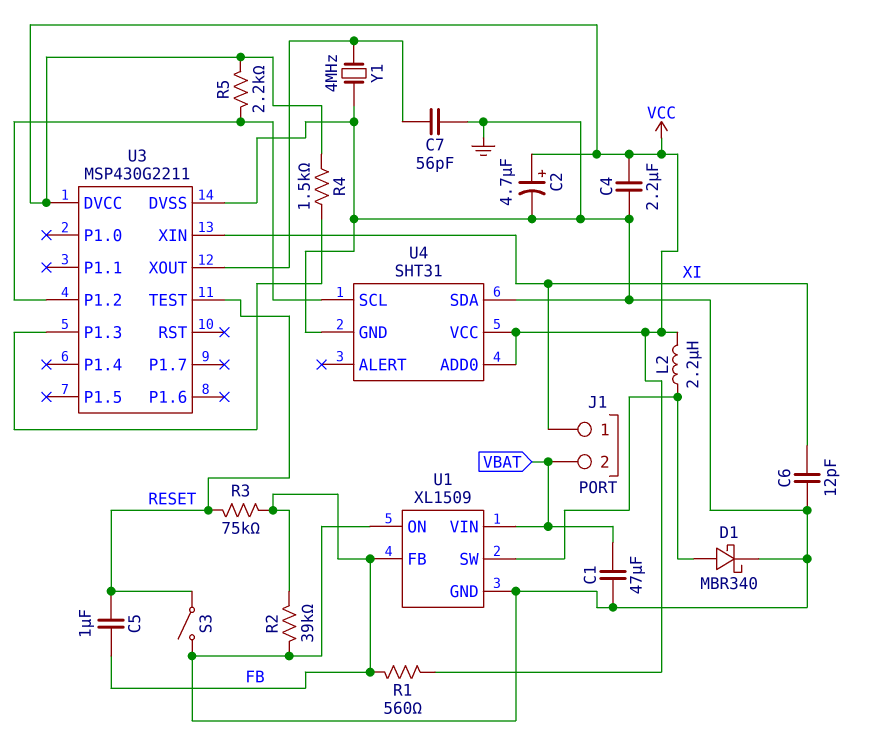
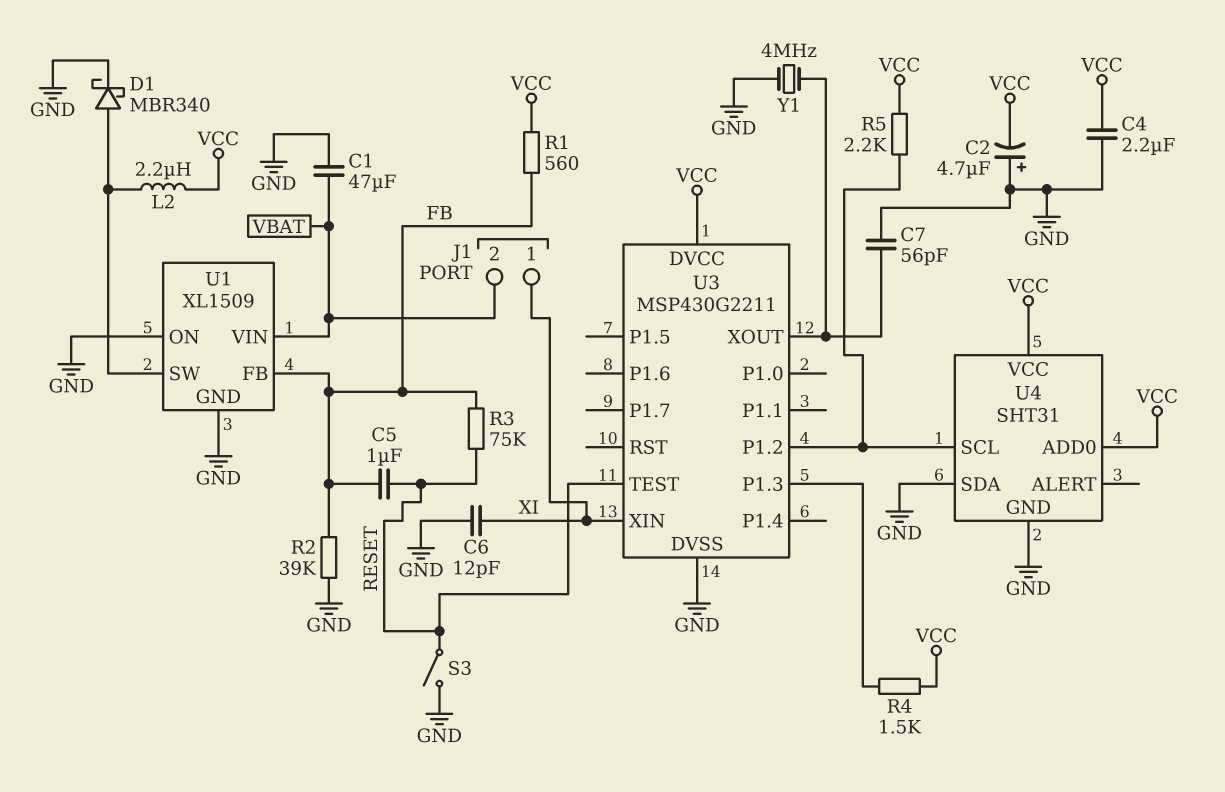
C2: 4.7uF (plus VCC, minus GND) -> 4.7uF (plus GND, minus VCC)

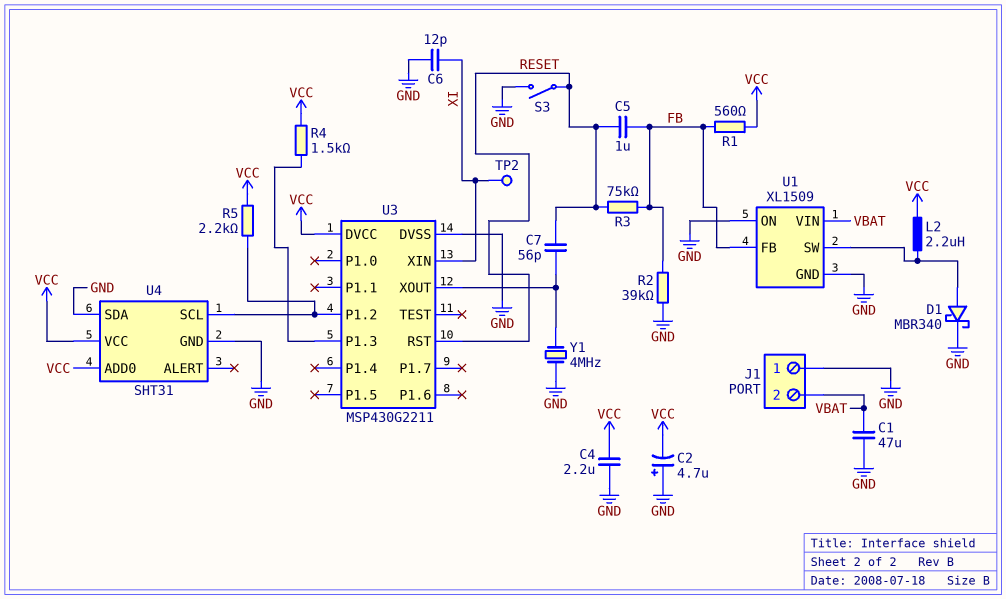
C7: 56pF (GND, U3/XOUT) -> 56pF (RESET, U3/XOUT)
J1 pin 1: XI -> GND
TP2: none -> test point (XI)
U3 pin RST: none -> RESET
U3 pin TEST: RESET -> none

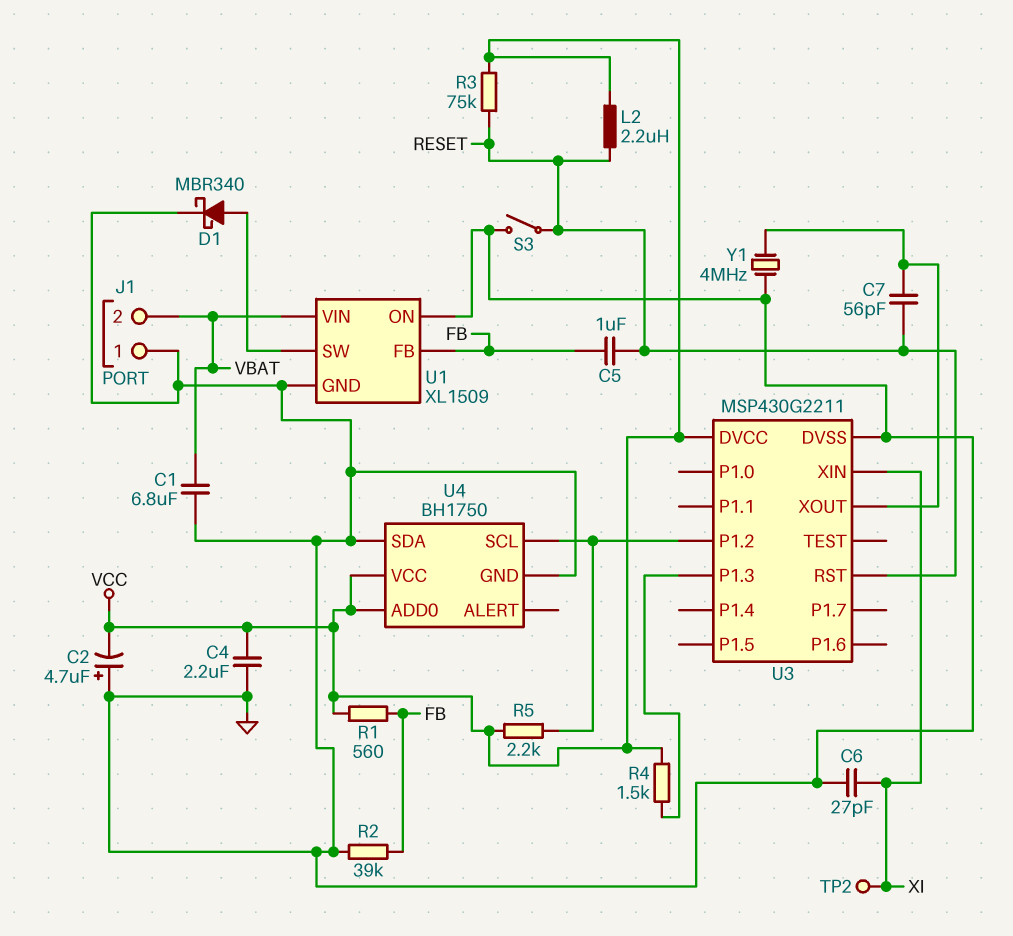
C1: 47uF (GND, VBAT) -> 6.8uF (GND, VBAT)
C6: 12pF (GND, XI) -> 27pF (GND, XI)
L2: 2.2uH (U1/SW, VCC) -> 2.2uH (RESET, VCC)
R3: 75k (FB, RESET) -> 75k (RESET, VCC)
U4: SHT31 -> BH1750

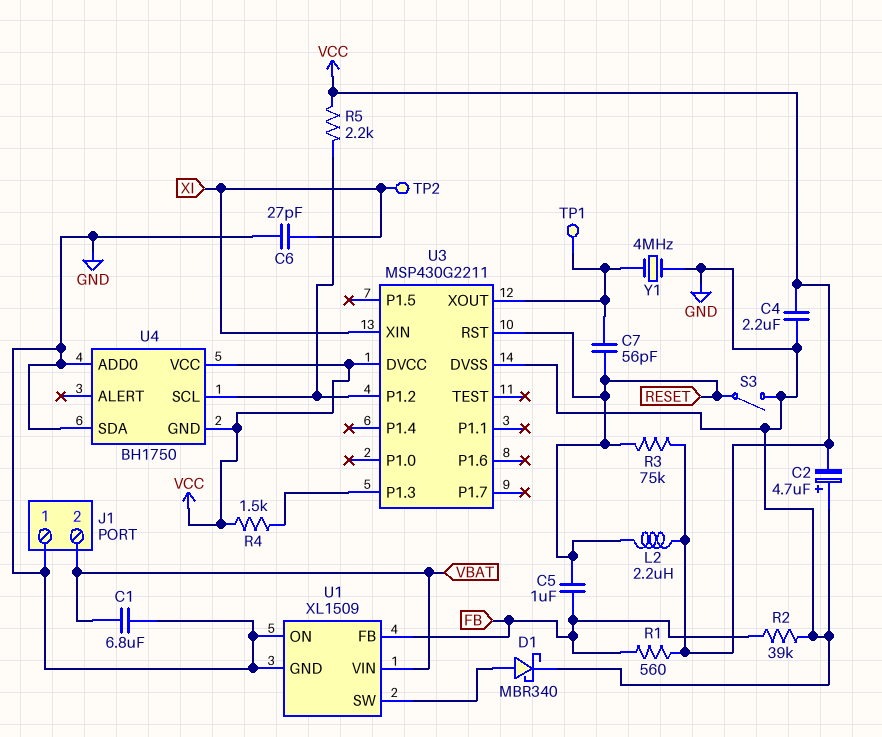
TP1: none -> test point (U3/XOUT)
U4 pin ADD0: VCC -> GND
U4 pin GND: GND -> VCC

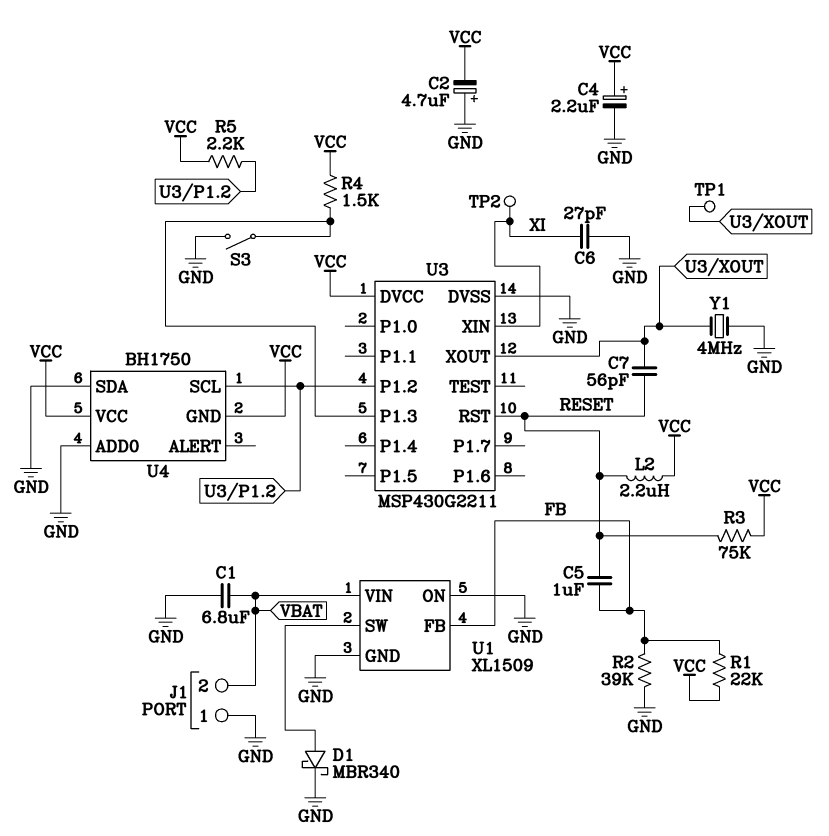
C4: 2.2uF (GND, VCC) -> 2.2uF (plus VCC, minus GND)
R1: 560 (FB, VCC) -> 22k (FB, VCC)
S3: switch (GND, RESET) -> switch (GND, U3/P1.3)

